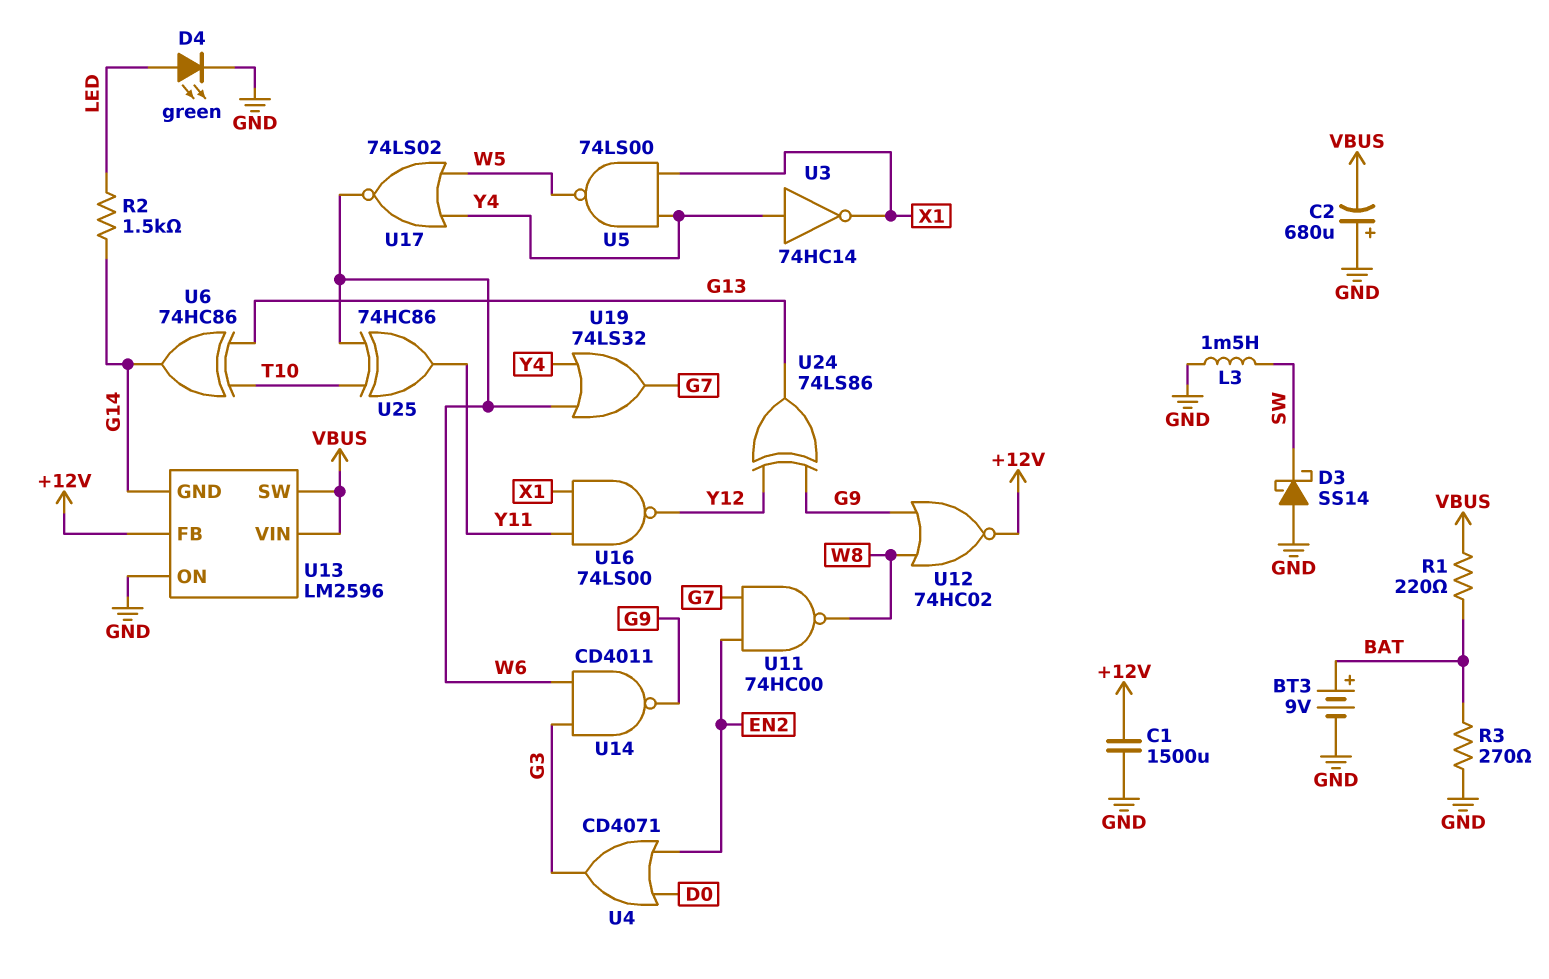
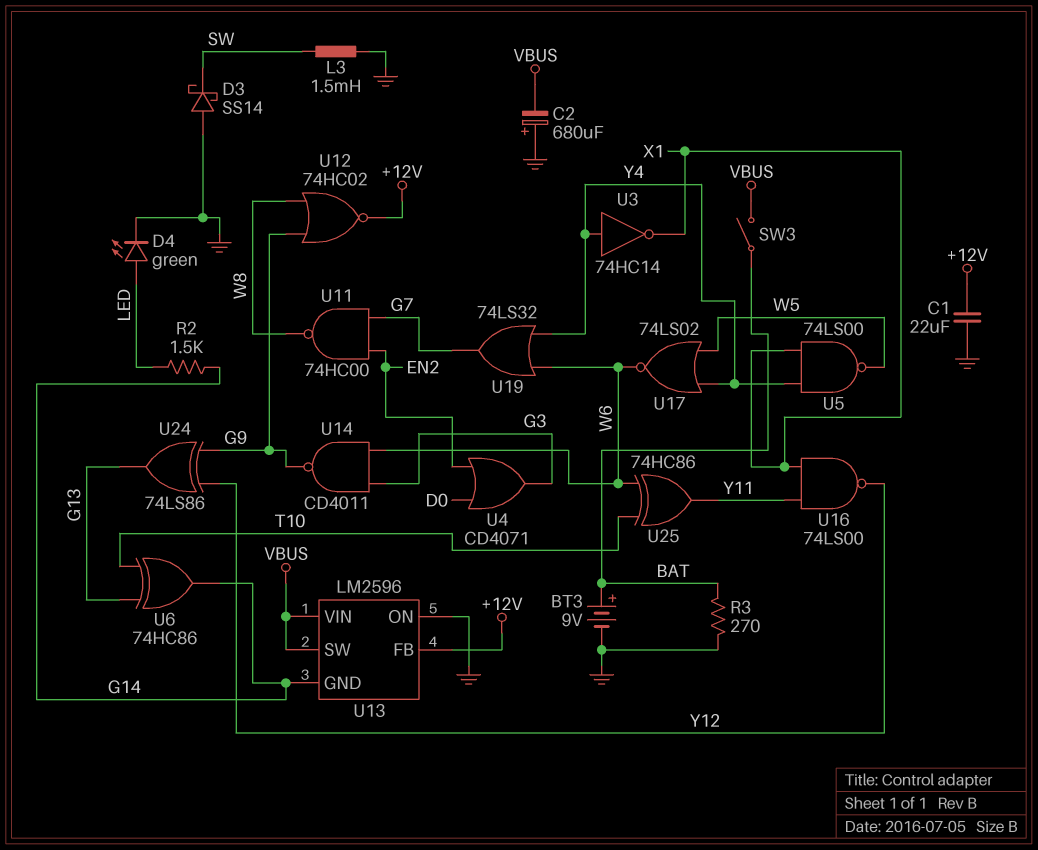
C1: 1500uF (+12V, GND) -> 22uF (+12V, GND)
R1: 220 (BAT, VBUS) -> none
SW3: none -> switch (BAT, VBUS)

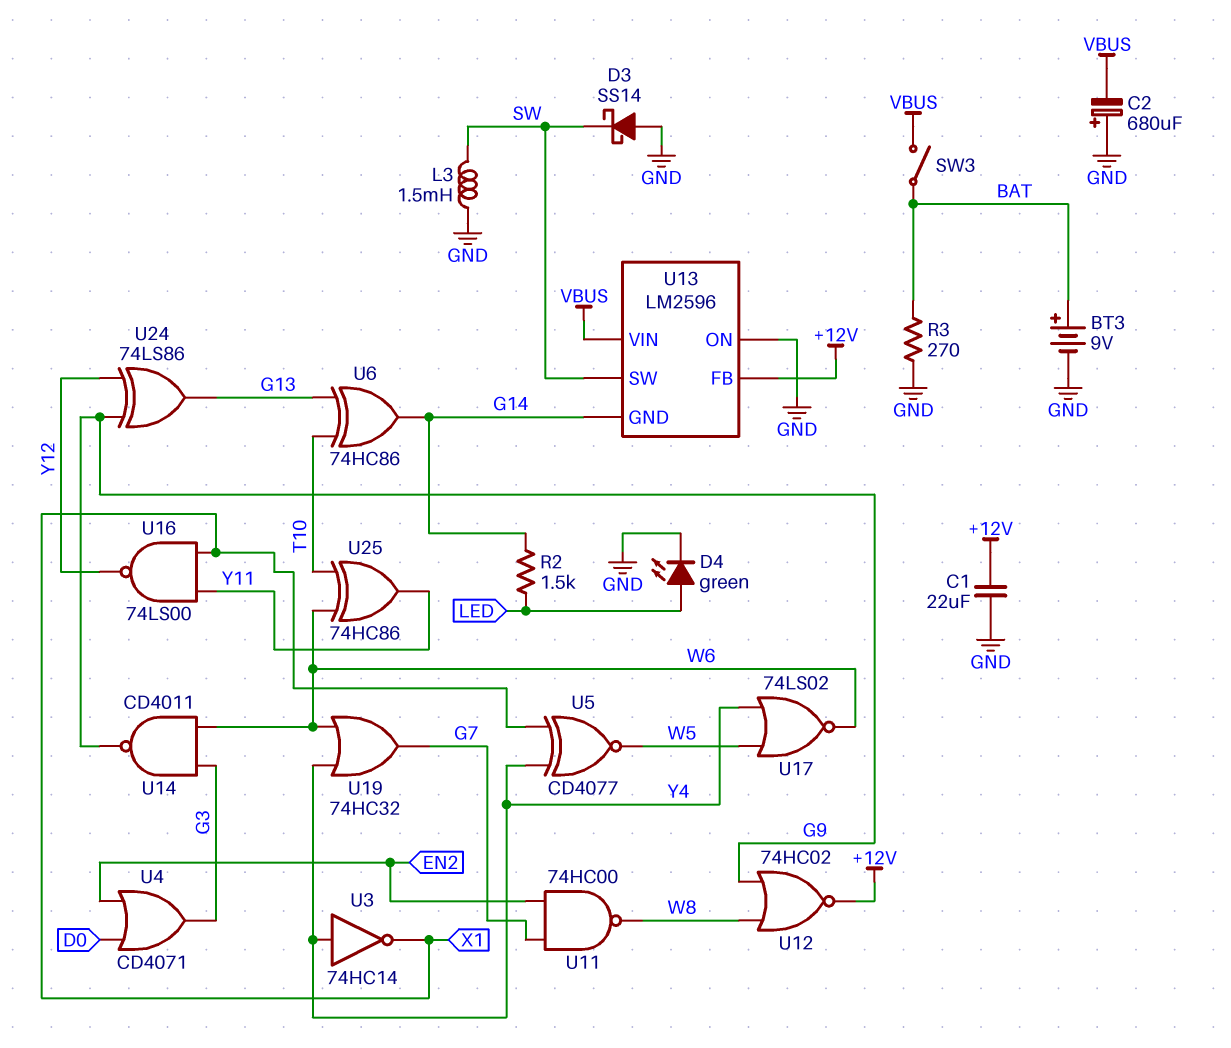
U5: NAND 74LS00 (in X1, in Y4, out W5) -> XNOR CD4077 (in X1, in Y4, out W5)
U13 pin SW: VBUS -> SW
U19: OR 74LS32 (in W6, in Y4, out G7) -> OR 74HC32 (in W6, in Y4, out G7)

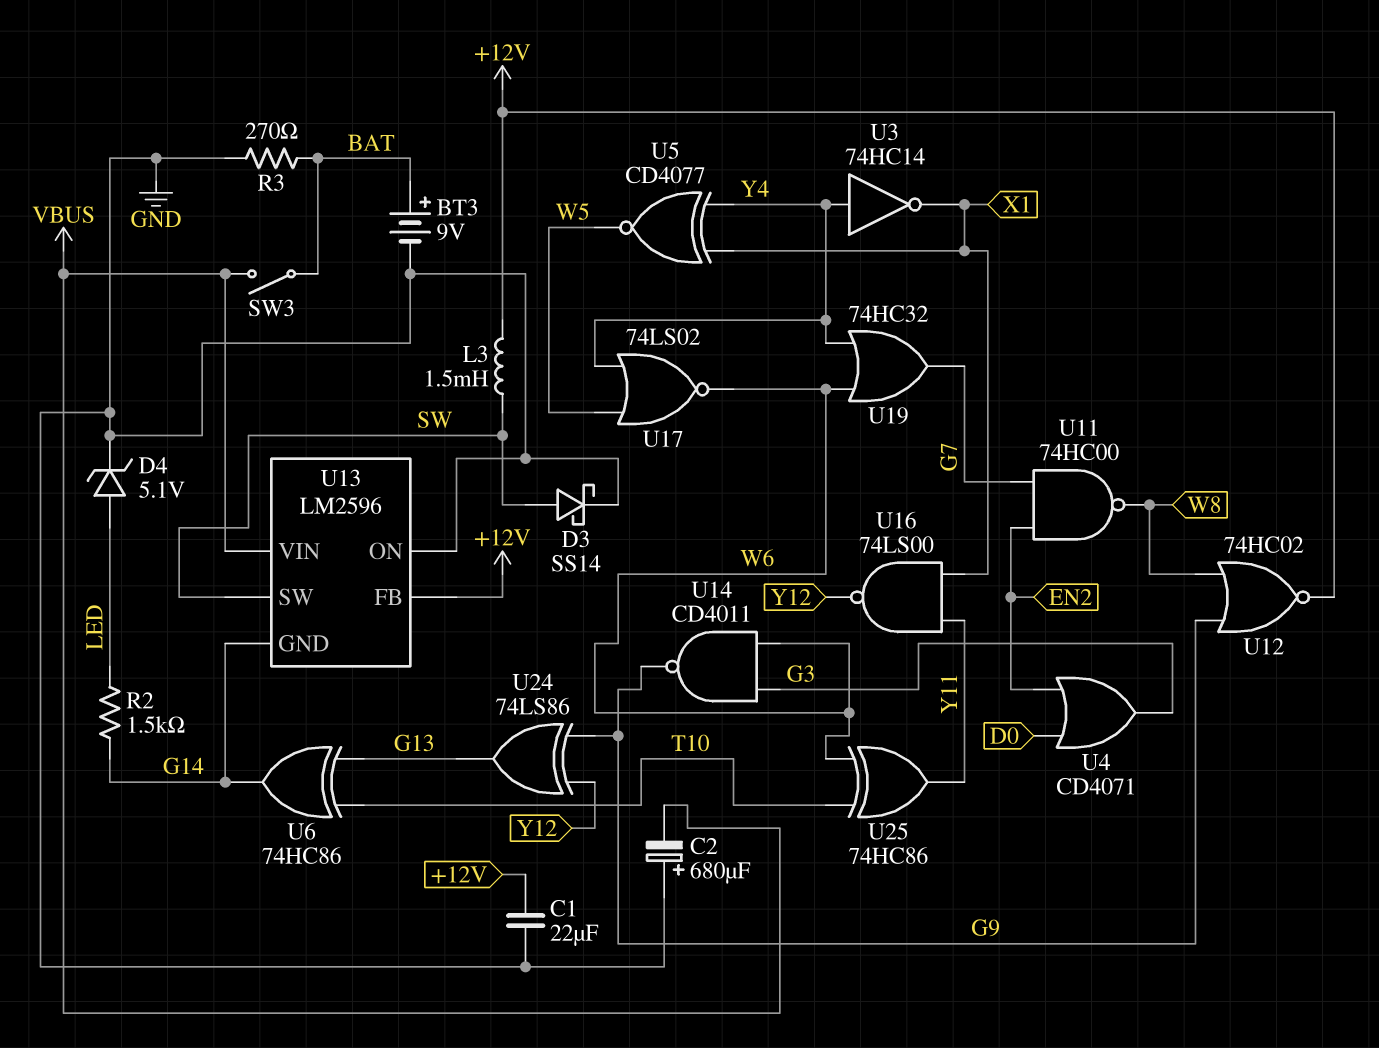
D3: schottky SS14 (A GND, K SW) -> schottky SS14 (A SW, K GND)
D4: LED green (A LED, K GND) -> zener 5.1V (A LED, K GND)
L3: 1.5mH (GND, SW) -> 1.5mH (+12V, SW)

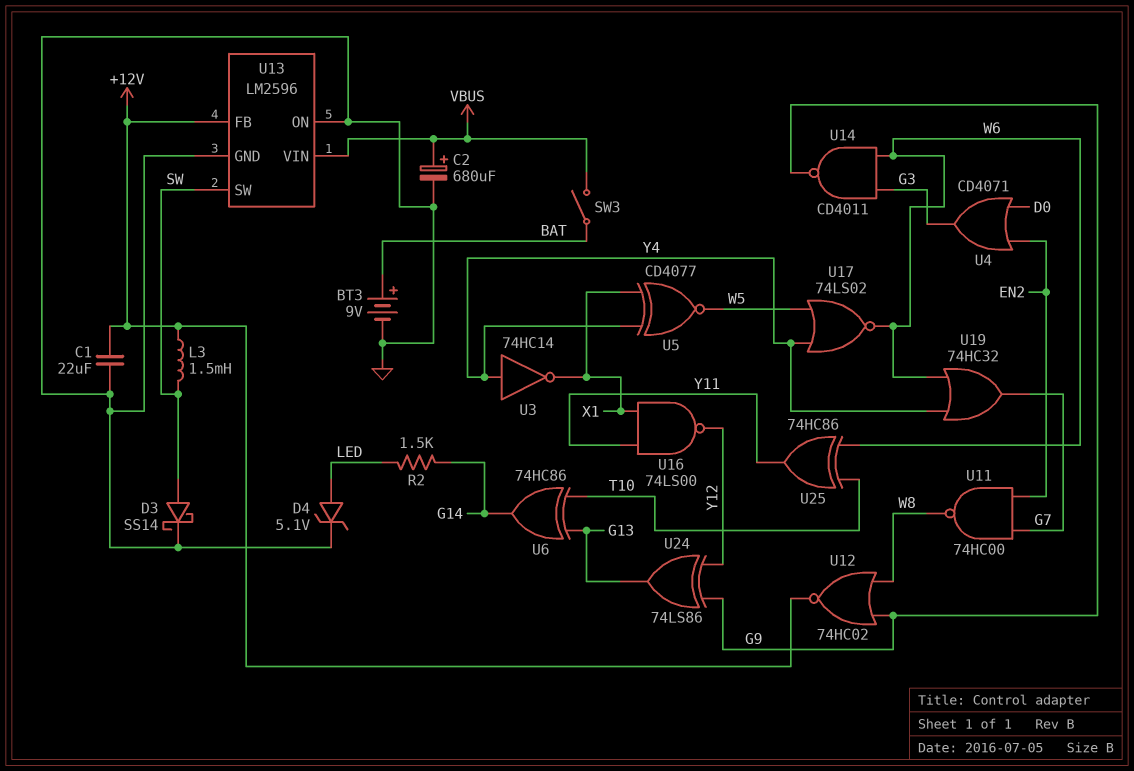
C2: 680uF (plus GND, minus VBUS) -> 680uF (plus VBUS, minus GND)
R3: 270 (BAT, GND) -> none
U13 pin GND: G14 -> GND

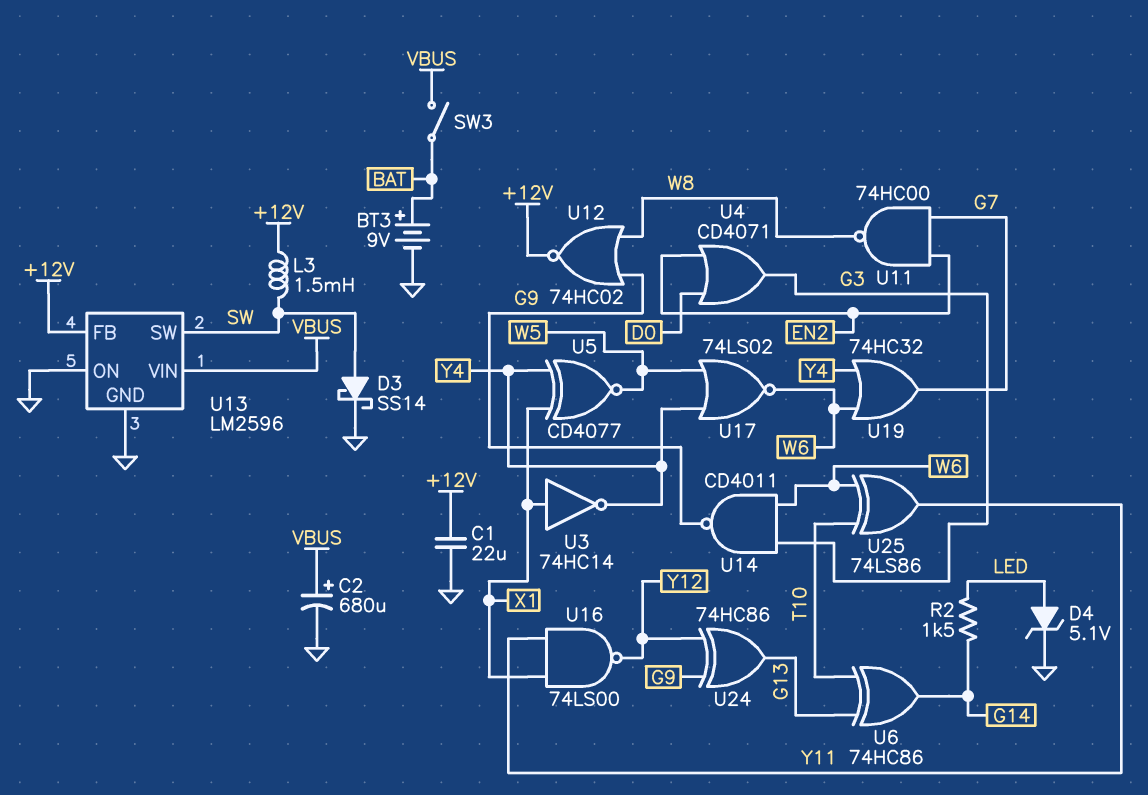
U3: NOT 74HC14 (in Y4, out X1) -> NOT 74HC14 (in X1, out Y4)
U24: XOR 74LS86 (in G9, in Y12, out G13) -> XOR 74HC86 (in G9, in Y12, out G13)
U25: XOR 74HC86 (in T10, in W6, out Y11) -> XOR 74LS86 (in T10, in W6, out Y11)

